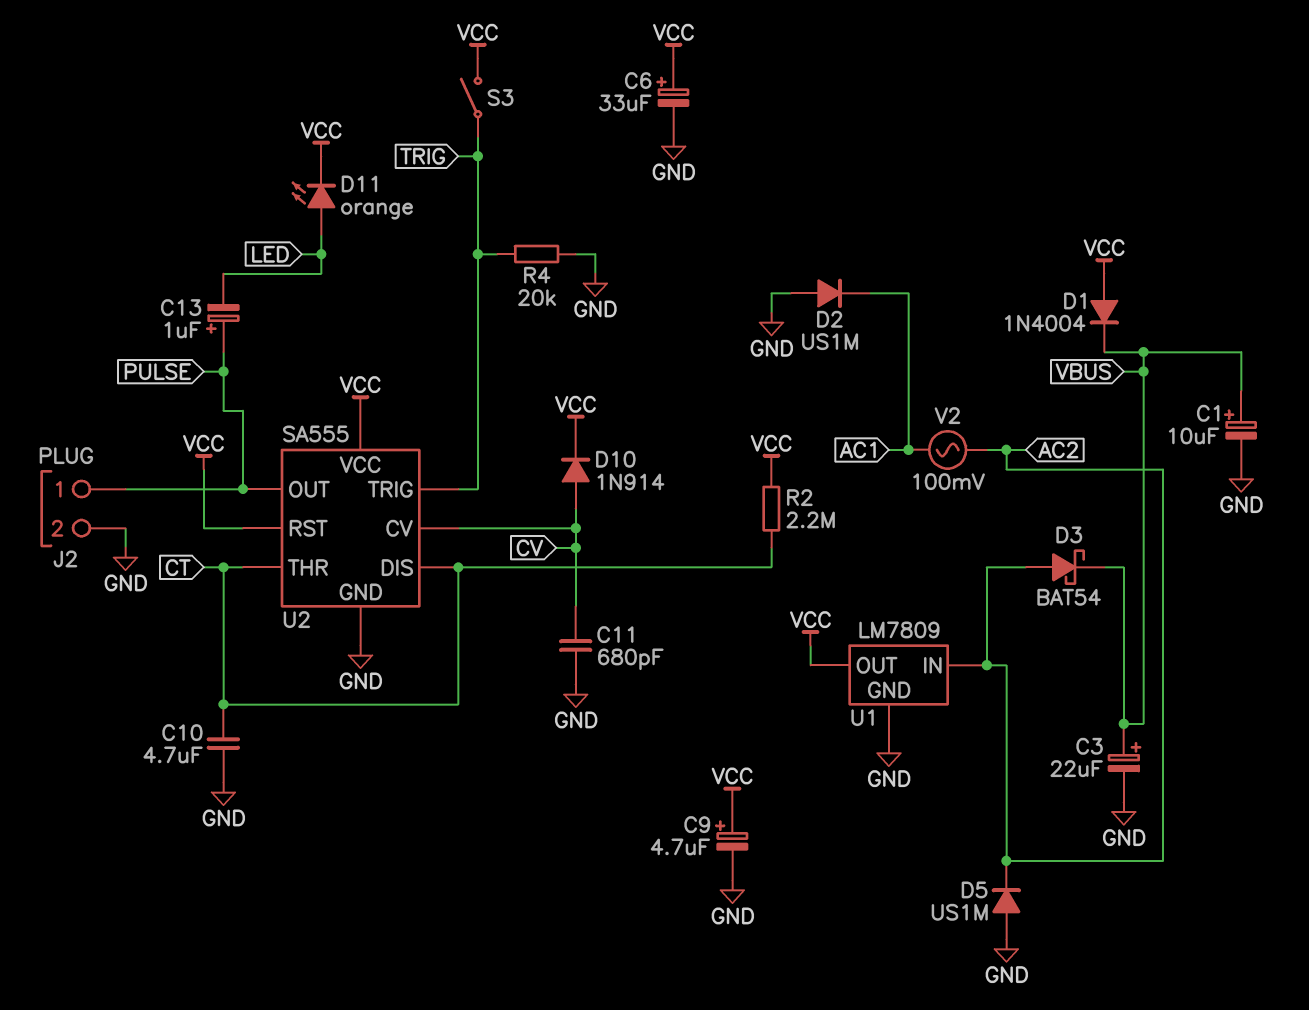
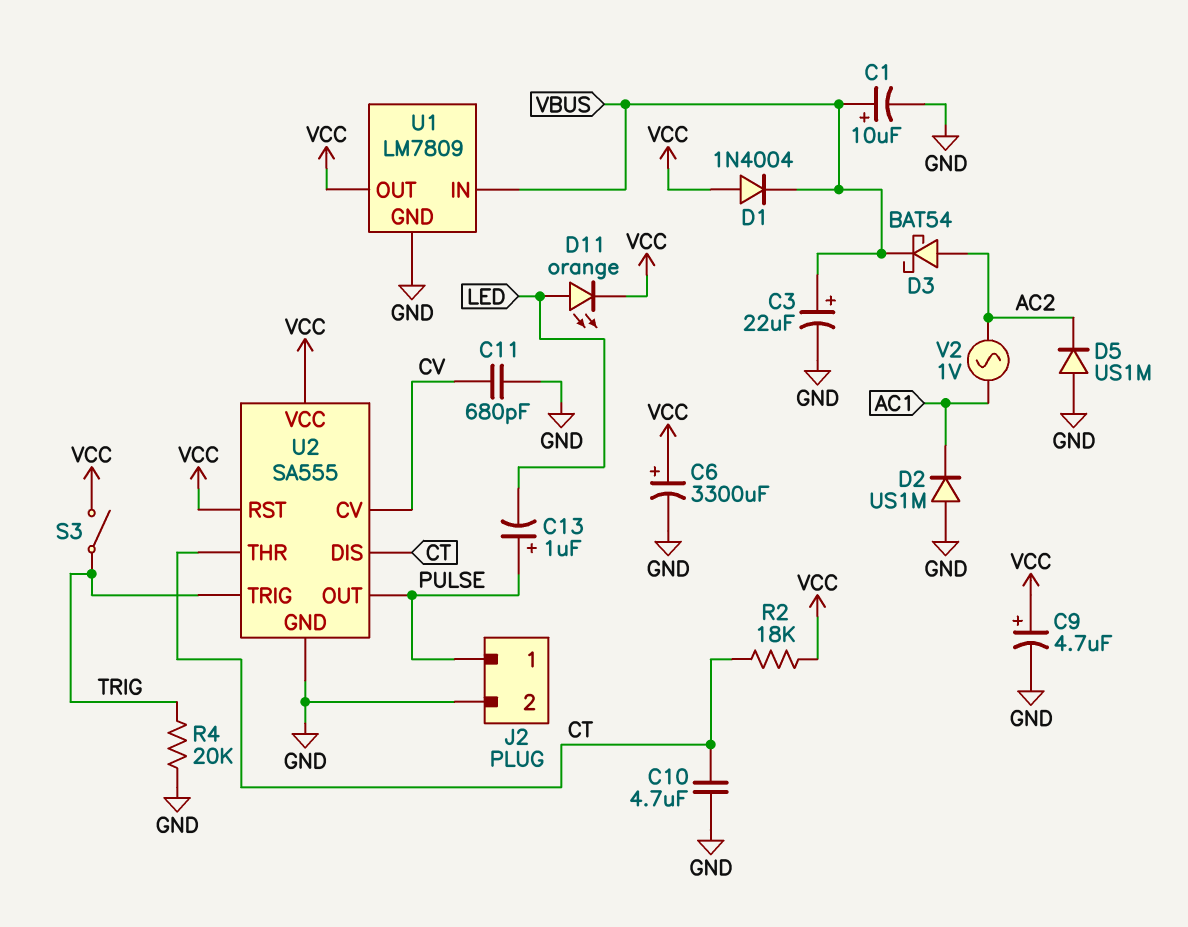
C6: 33uF (plus VCC, minus GND) -> 3300uF (plus VCC, minus GND)
D10: diode 1N914 (A CV, K VCC) -> none
R2: 2.2M (CT, VCC) -> 18k (CT, VCC)
U1 pin IN: AC2 -> VBUS
V2: AC 100mV (AC1, AC2) -> AC 1V (AC1, AC2)

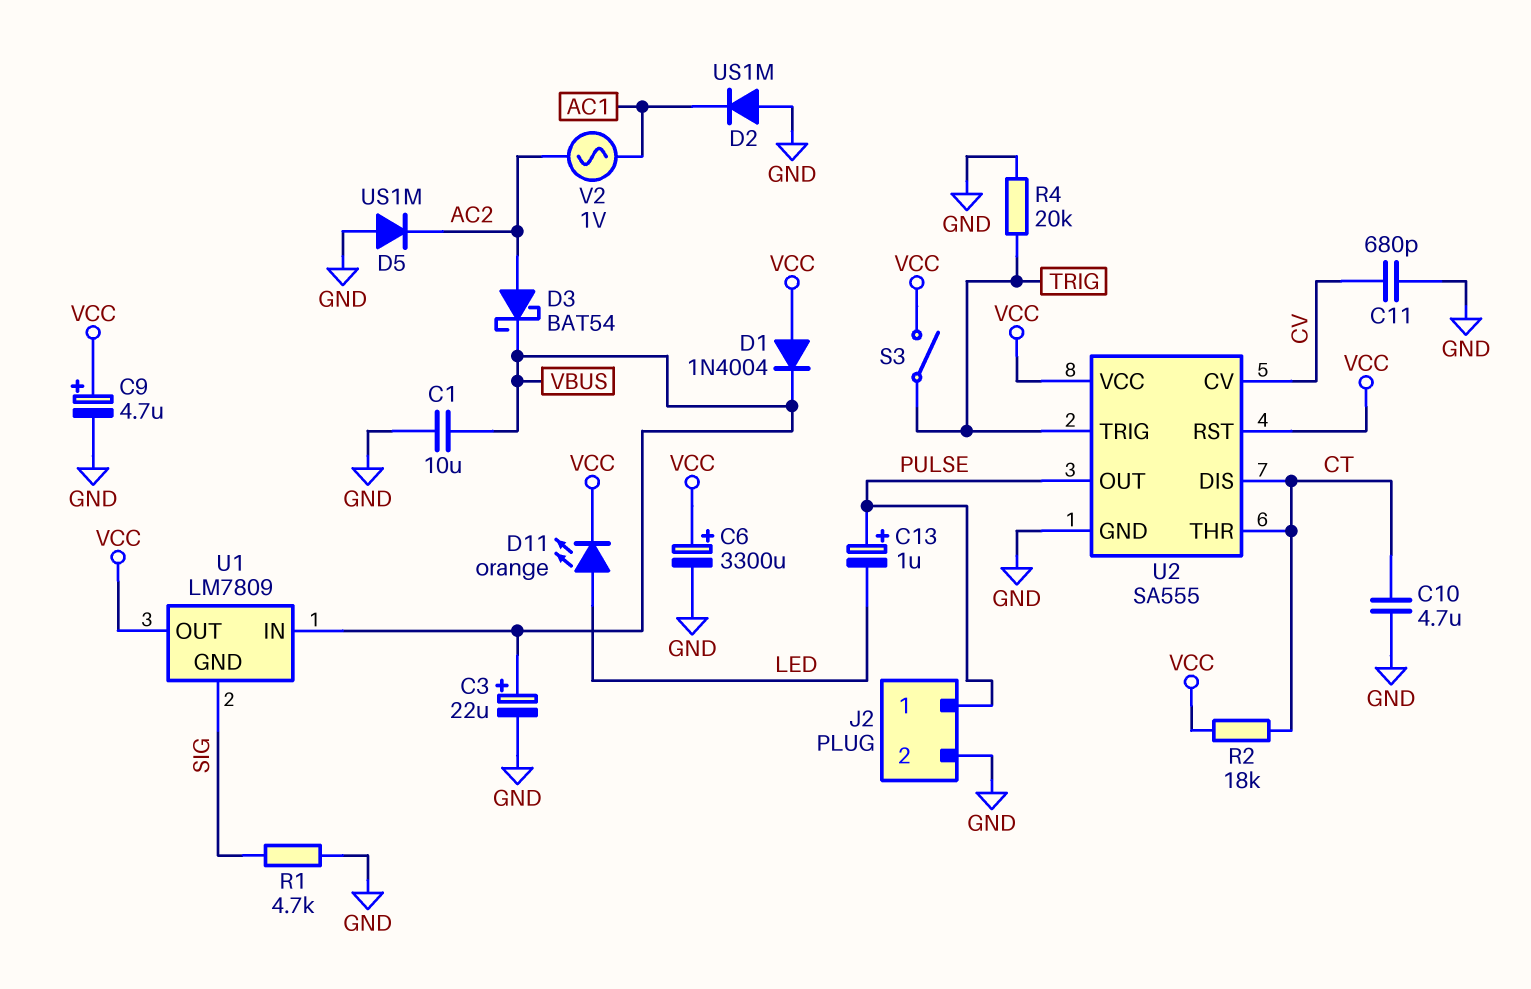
C1: 10uF (plus VBUS, minus GND) -> 10uF (GND, VBUS)
R1: none -> 4.7k (GND, SIG)
U1 pin GND: GND -> SIG

